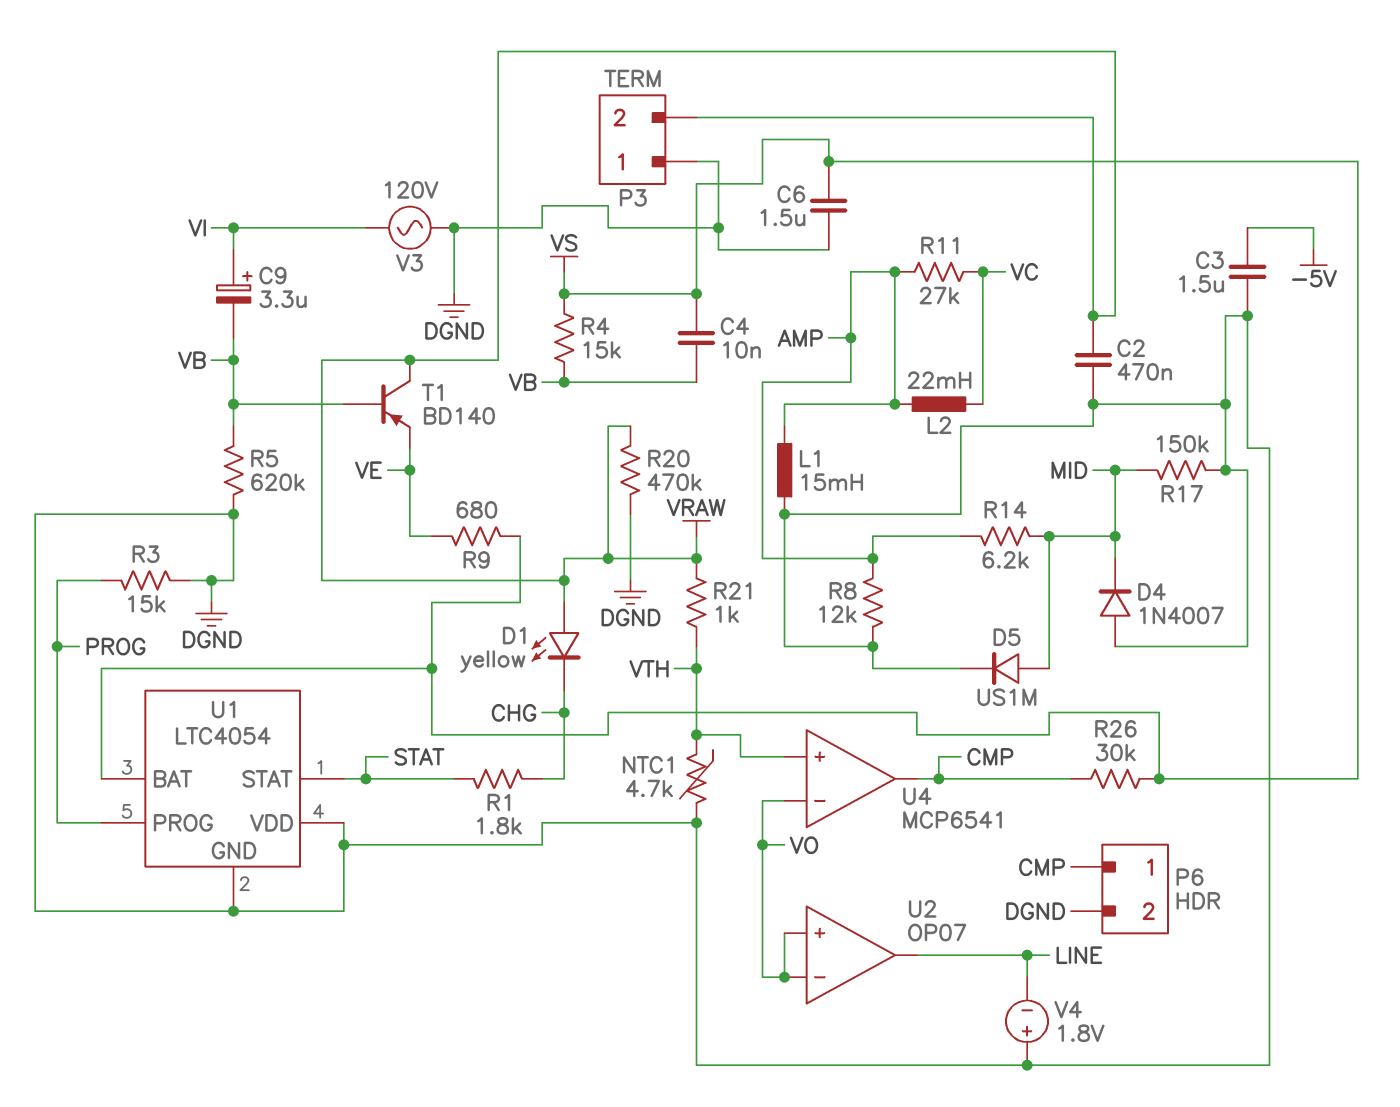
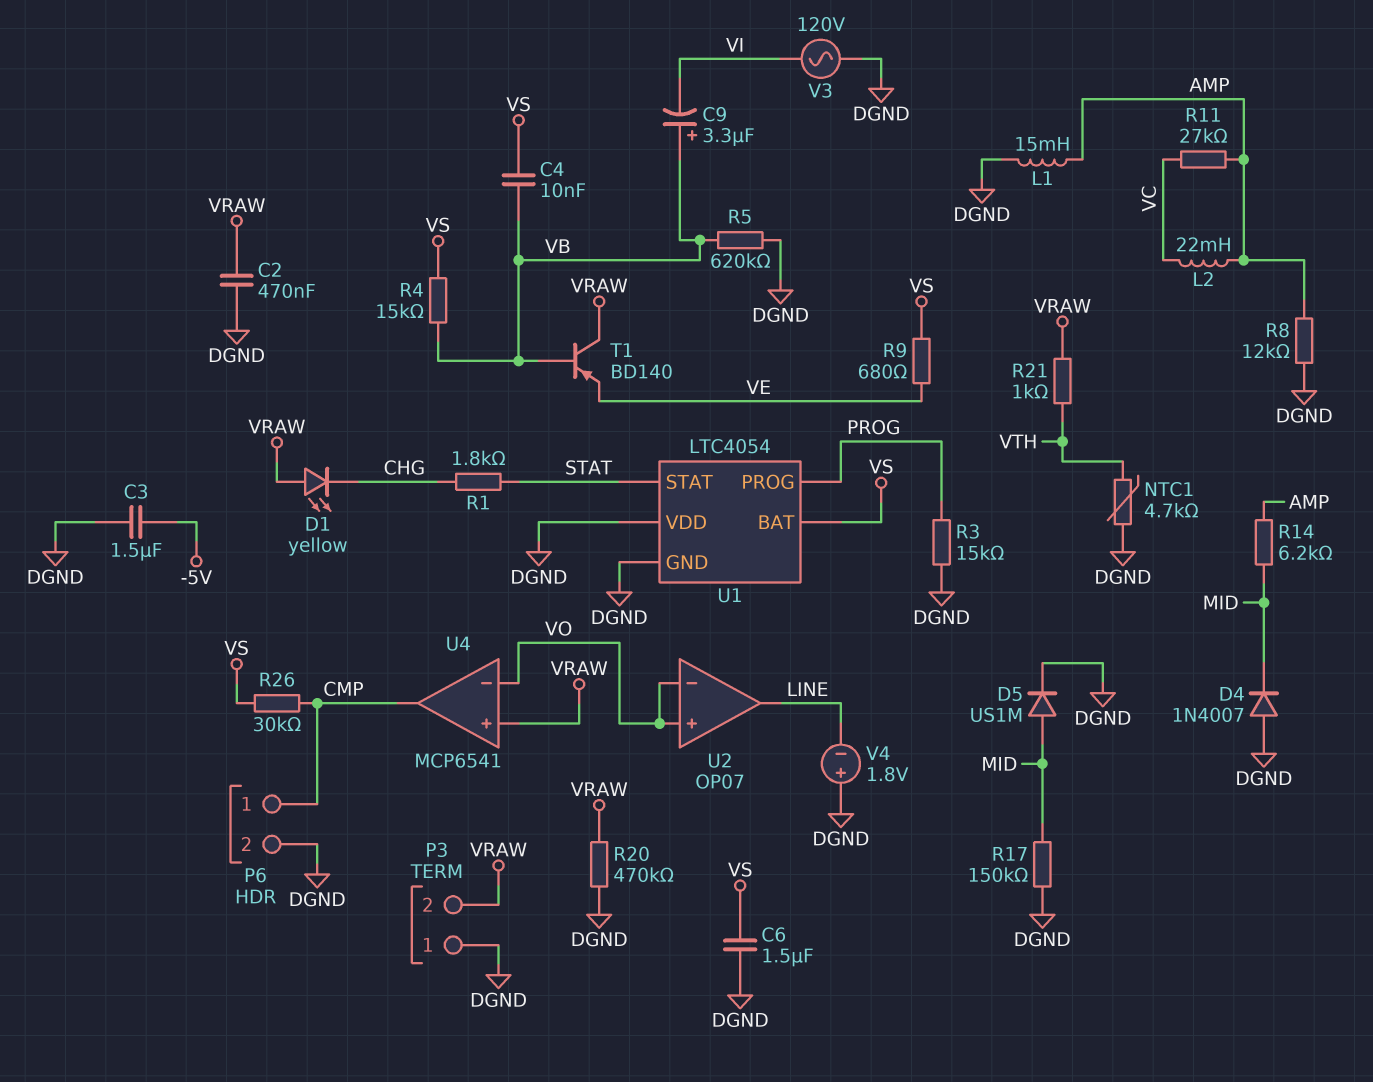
C9: 3.3uF (plus VI, minus VB) -> 3.3uF (plus VB, minus VI)
U4 pin in+: VTH -> VRAW

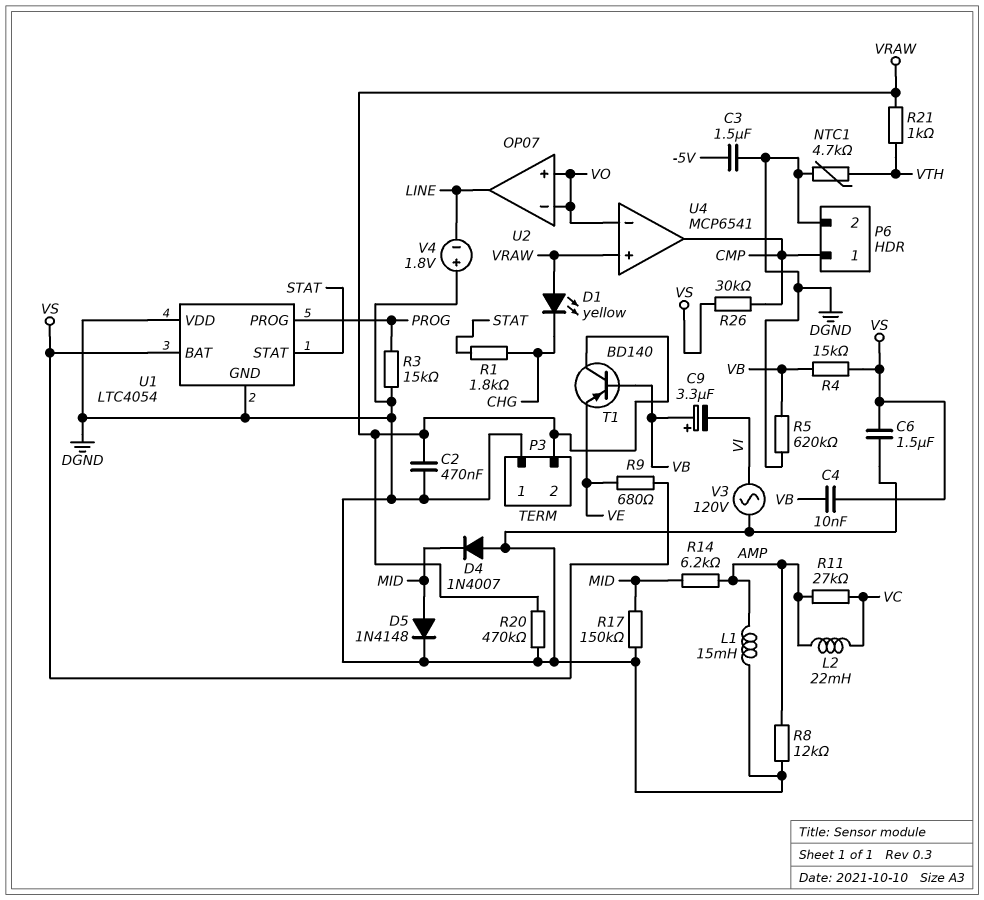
D5: diode US1M (A MID, K DGND) -> diode 1N4148 (A MID, K DGND)

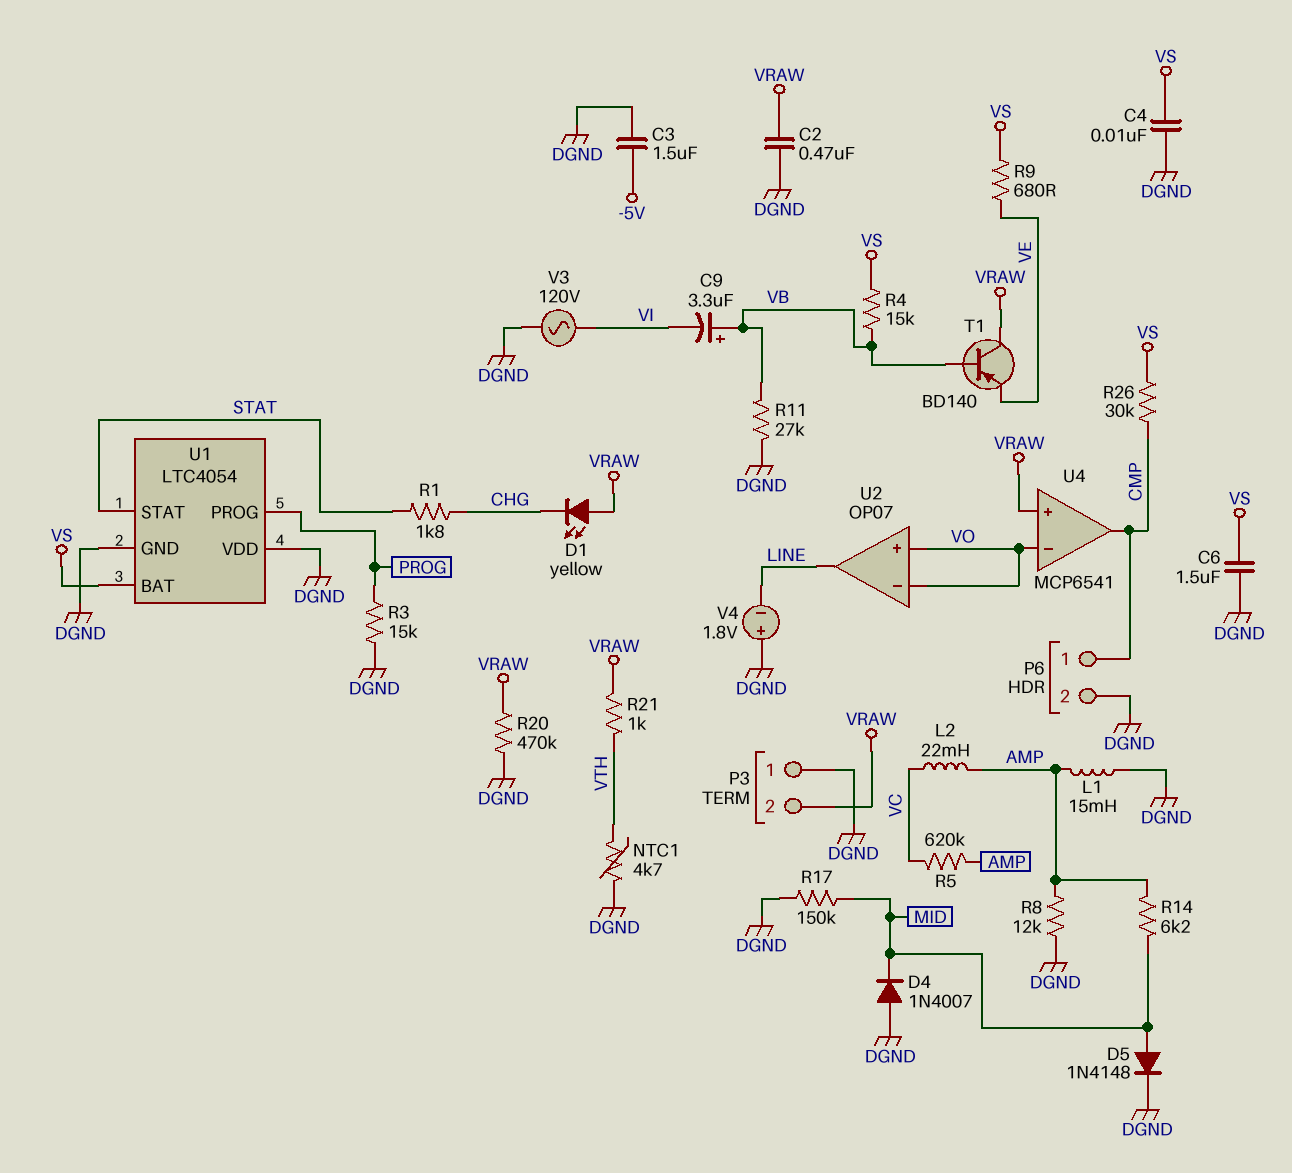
C4: 10nF (VB, VS) -> 10nF (DGND, VS)
R5: 620k (DGND, VB) -> 620k (AMP, VC)
R11: 27k (AMP, VC) -> 27k (DGND, VB)

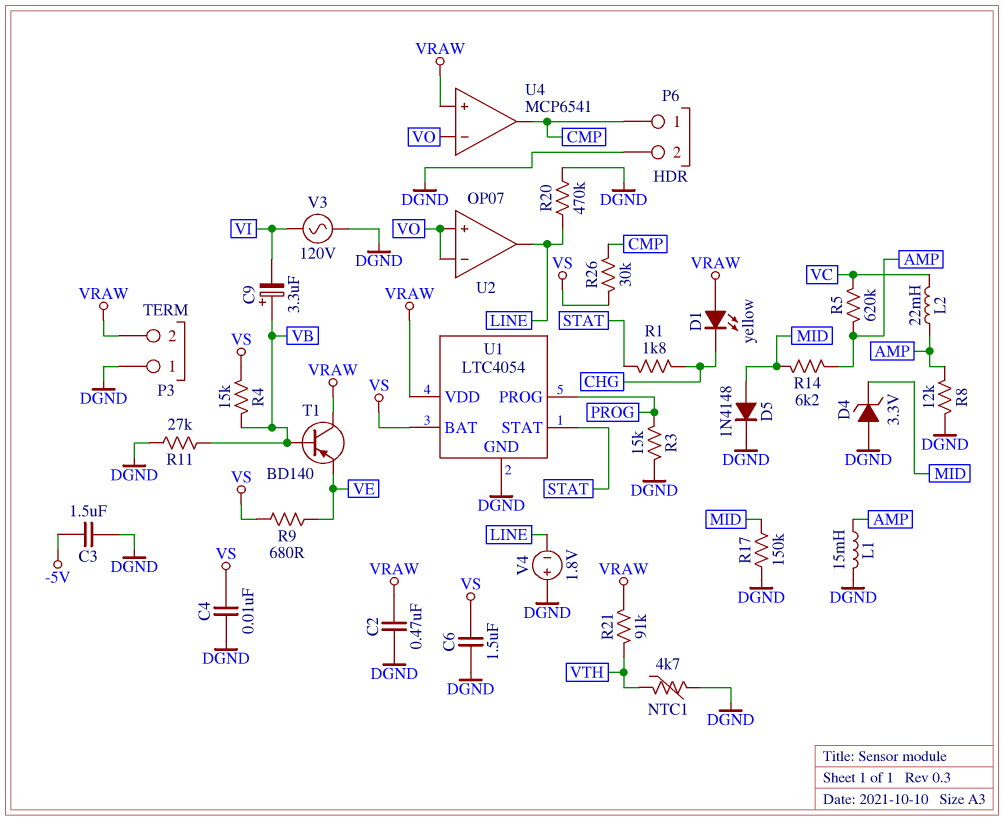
D4: diode 1N4007 (A DGND, K MID) -> zener 3.3V (A DGND, K MID)
R20: 470k (DGND, VRAW) -> 470k (DGND, LINE)
R21: 1k (VRAW, VTH) -> 91k (VRAW, VTH)
U1 pin VDD: DGND -> VRAW

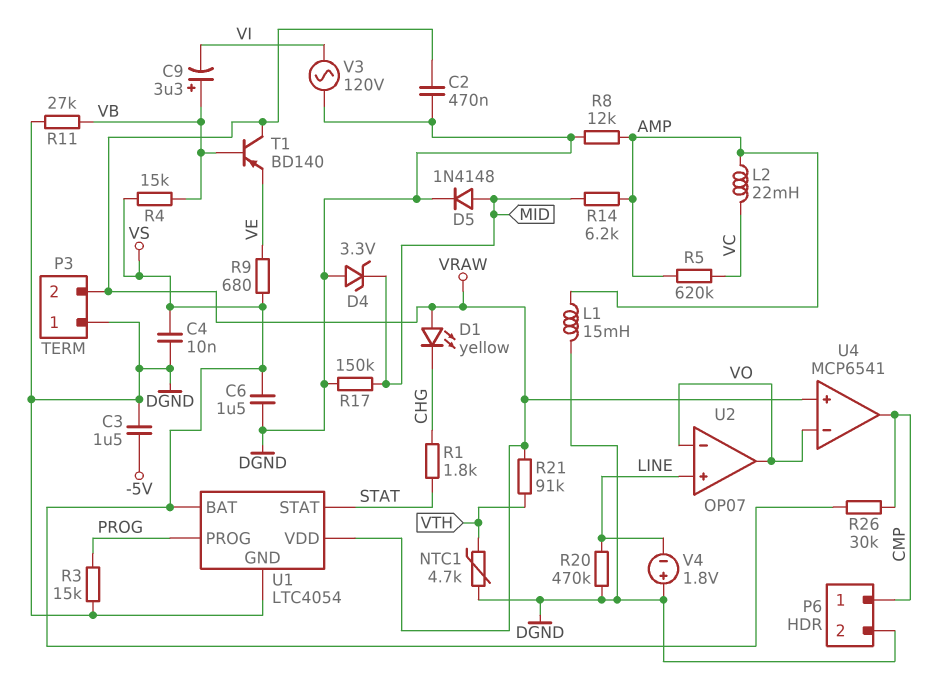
U2 pin in+: VO -> LINE
U2 pin out: LINE -> VO

